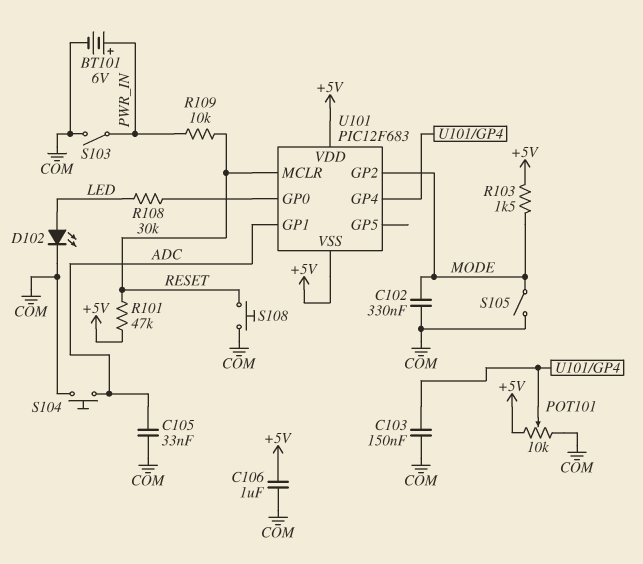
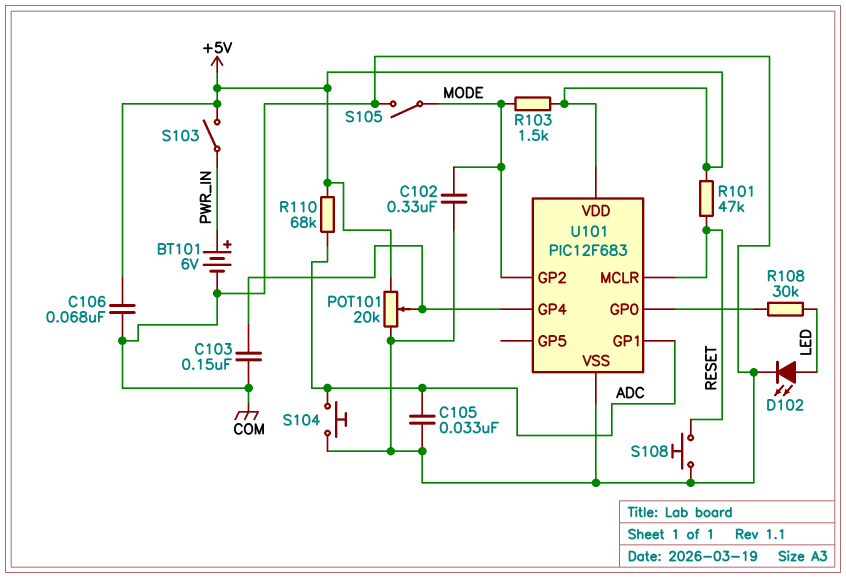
C106: 1uF (+5V, COM) -> 68nF (+5V, COM)
POT101: 10k (+5V, COM, wiper U101/GP4) -> 20k (+5V, COM, wiper U101/GP4)
R109: 10k (PWR_IN, RESET) -> none
R110: none -> 68k (+5V, ADC)
S103: switch (COM, PWR_IN) -> switch (+5V, PWR_IN)
U101 pin VSS: +5V -> COM

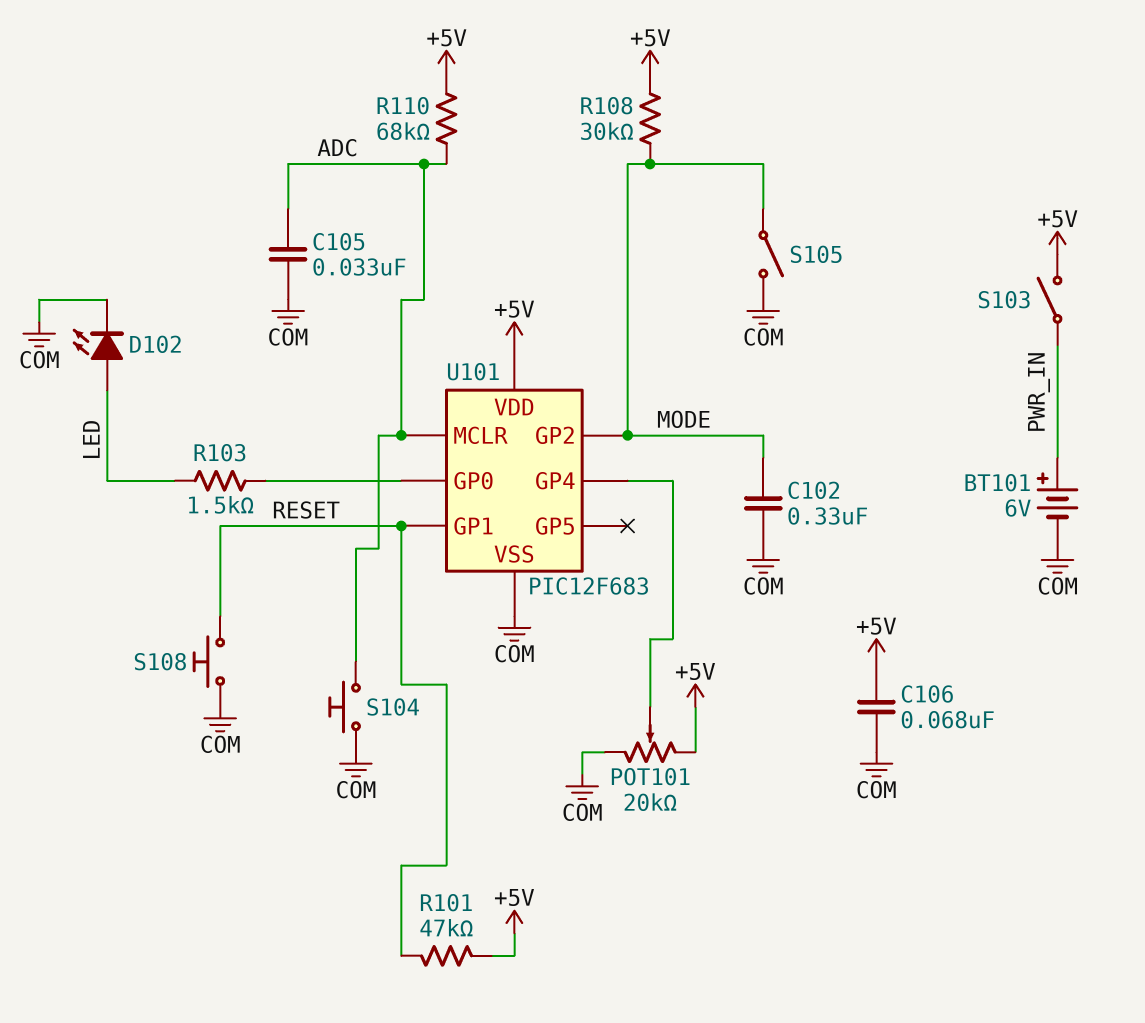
C103: 150nF (COM, U101/GP4) -> none
R103: 1.5k (+5V, MODE) -> 1.5k (LED, U101/GP0)
R108: 30k (LED, U101/GP0) -> 30k (+5V, MODE)
U101 pin GP1: ADC -> RESET
U101 pin MCLR: RESET -> ADC

